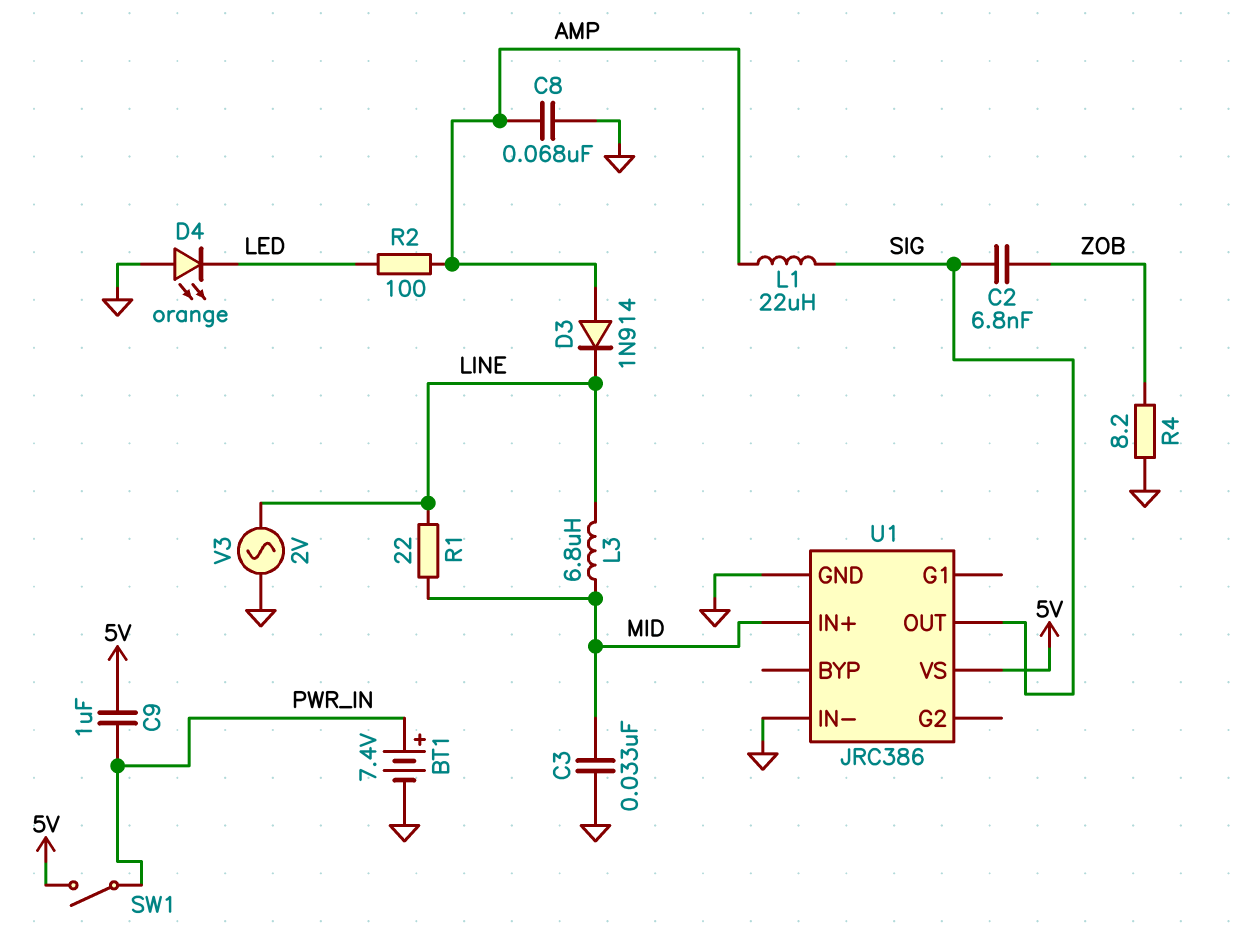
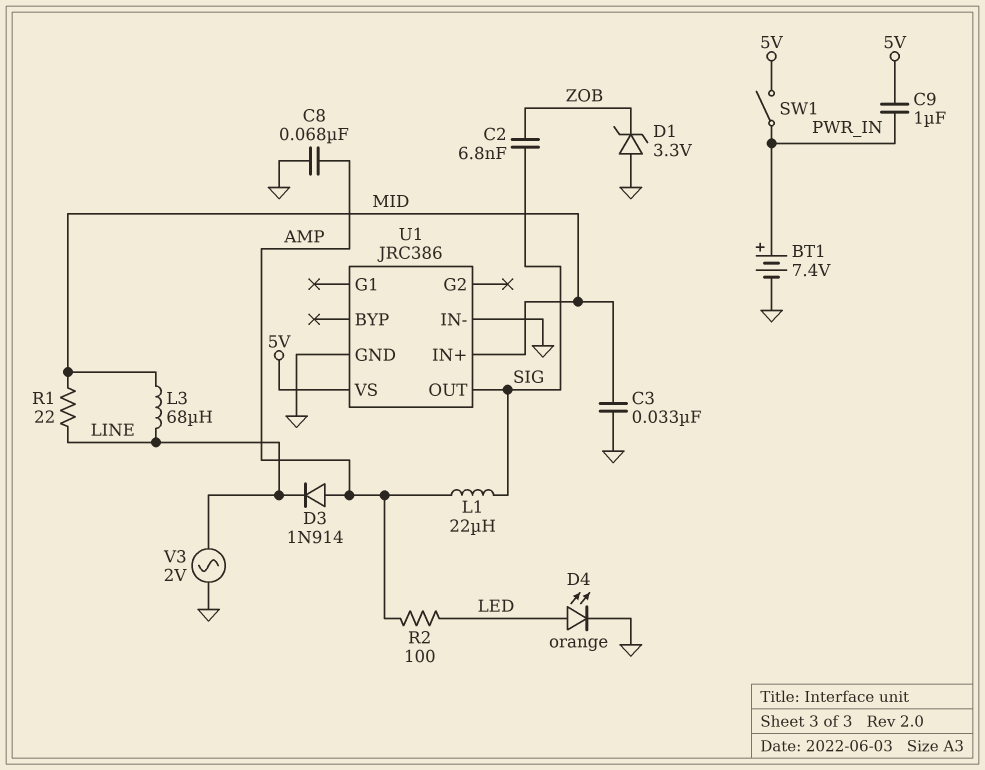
D1: none -> zener 3.3V (A GND, K ZOB)
D4: LED orange (A GND, K LED) -> LED orange (A LED, K GND)
L3: 6.8uH (LINE, MID) -> 68uH (LINE, MID)
R4: 8.2 (GND, ZOB) -> none

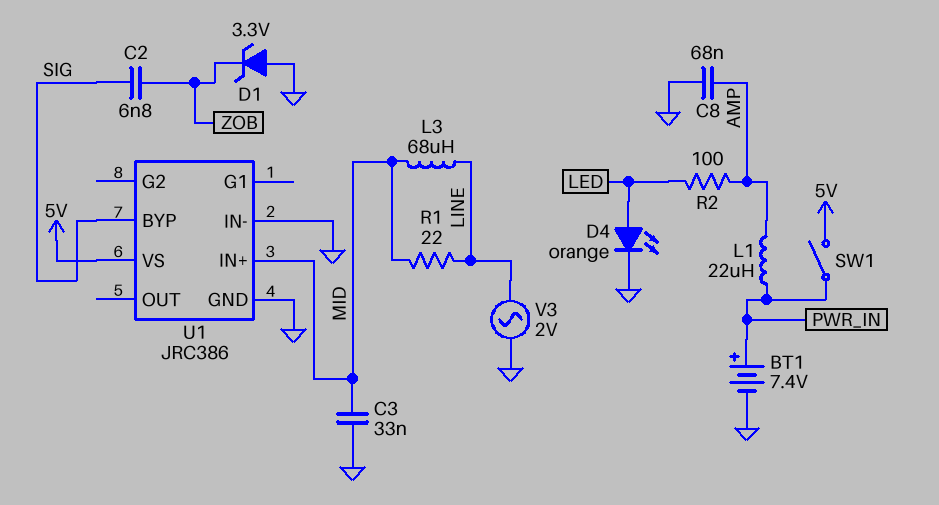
C9: 1uF (5V, PWR_IN) -> none
D3: diode 1N914 (A AMP, K LINE) -> none
L1: 22uH (AMP, SIG) -> 22uH (AMP, PWR_IN)
U1 pin BYP: none -> SIG
U1 pin OUT: SIG -> none

